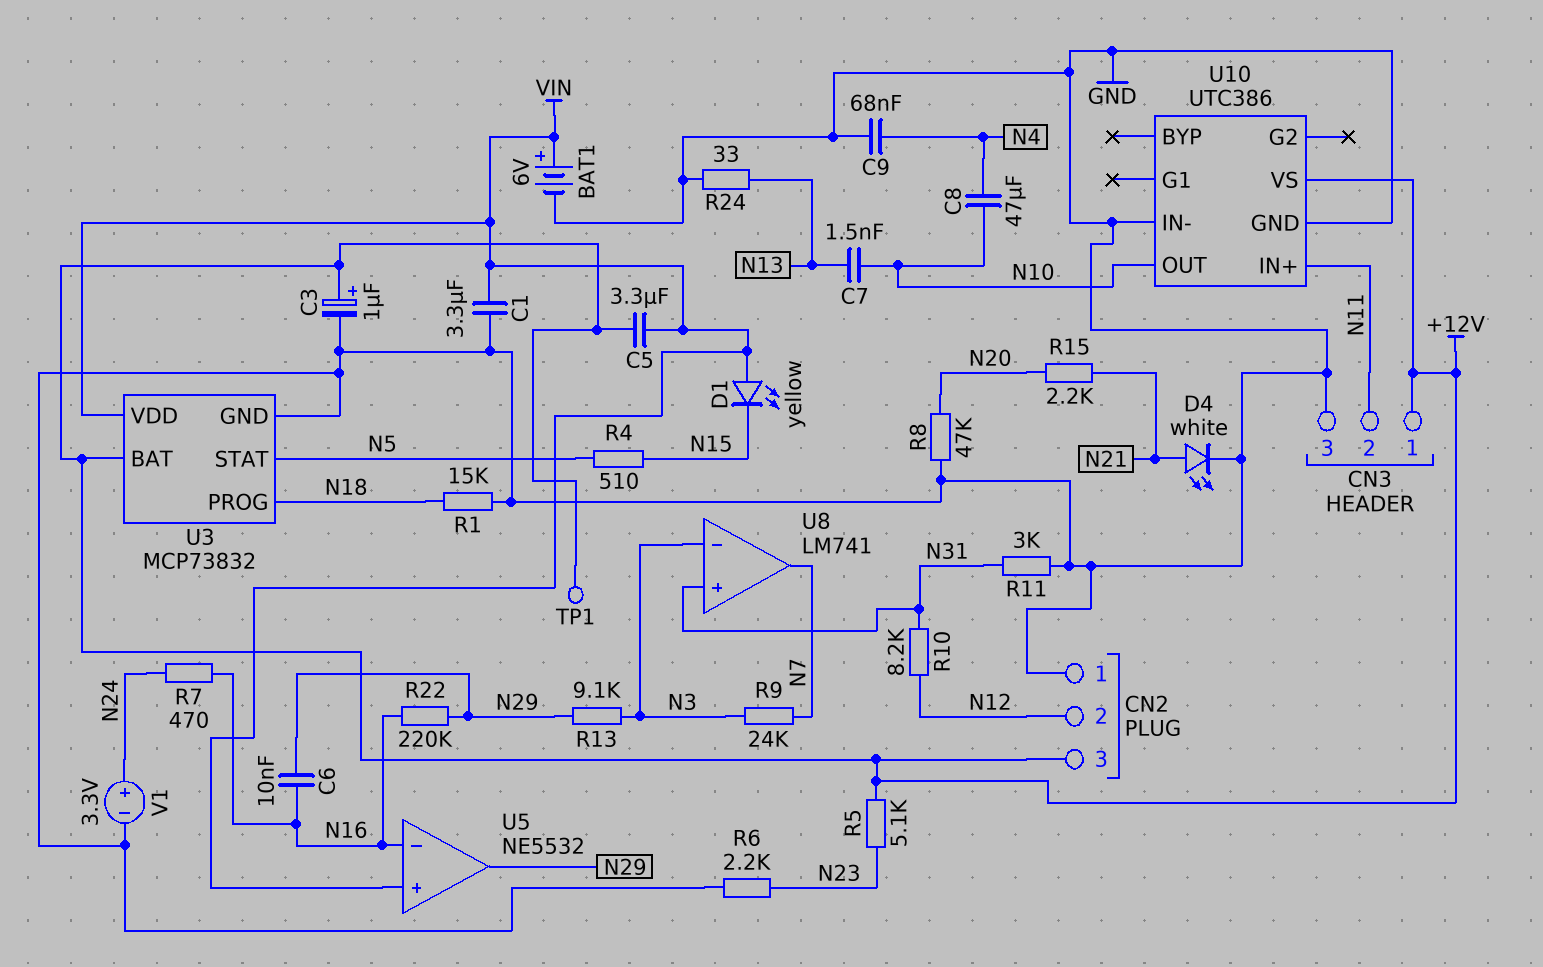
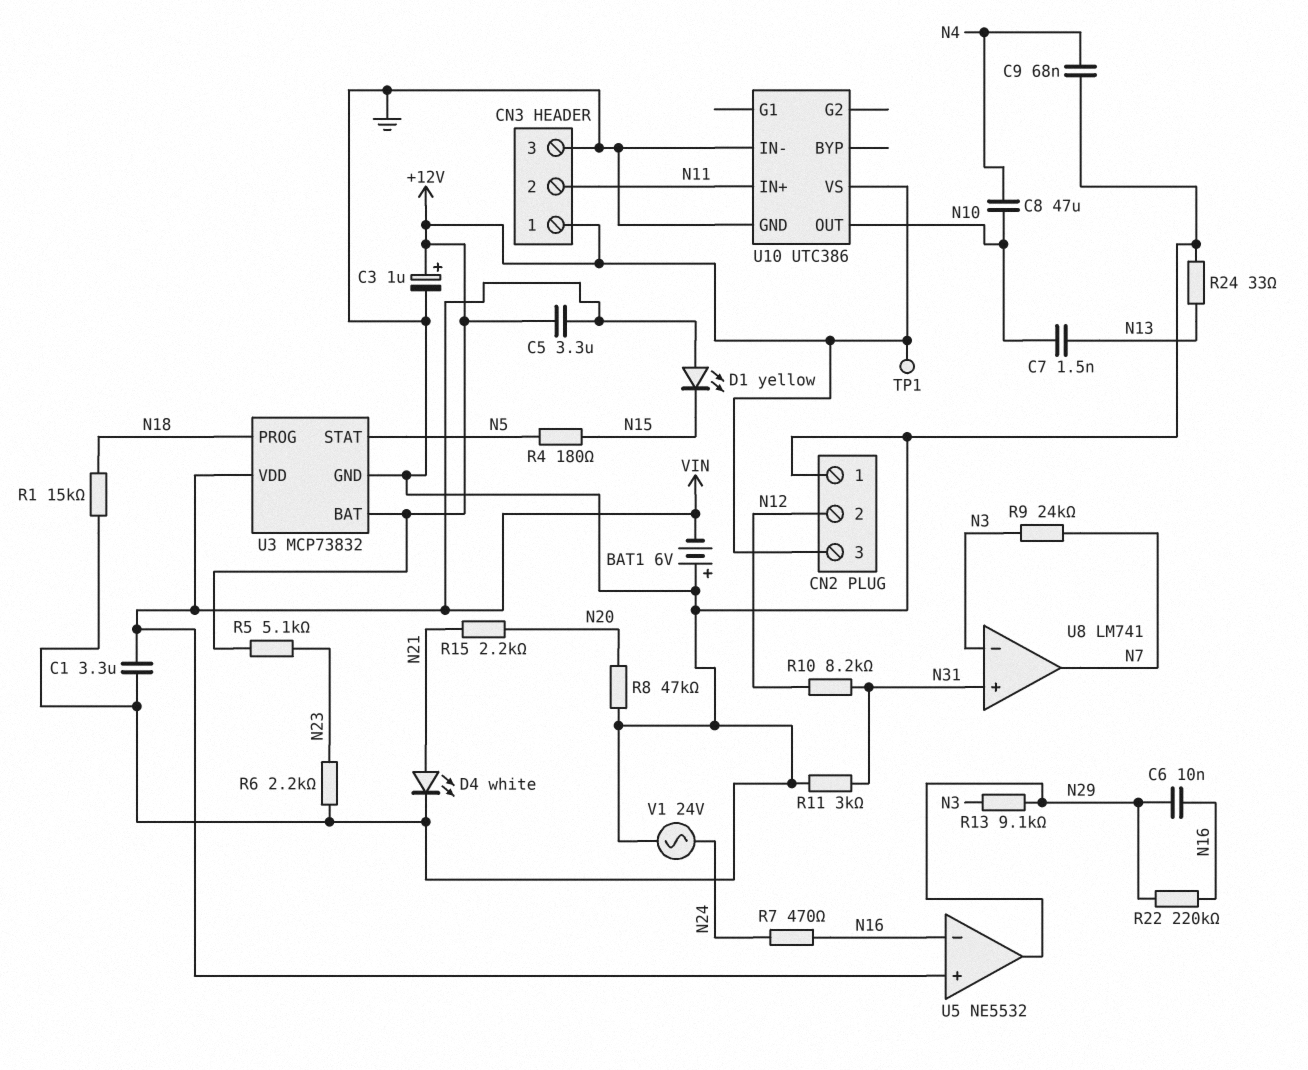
BAT1: 6V (plus VIN, minus GND) -> 6V (plus GND, minus VIN)
R4: 510 (N5, N15) -> 180 (N5, N15)
V1: 3.3V (plus N24, minus GND) -> AC 24V (GND, N24)

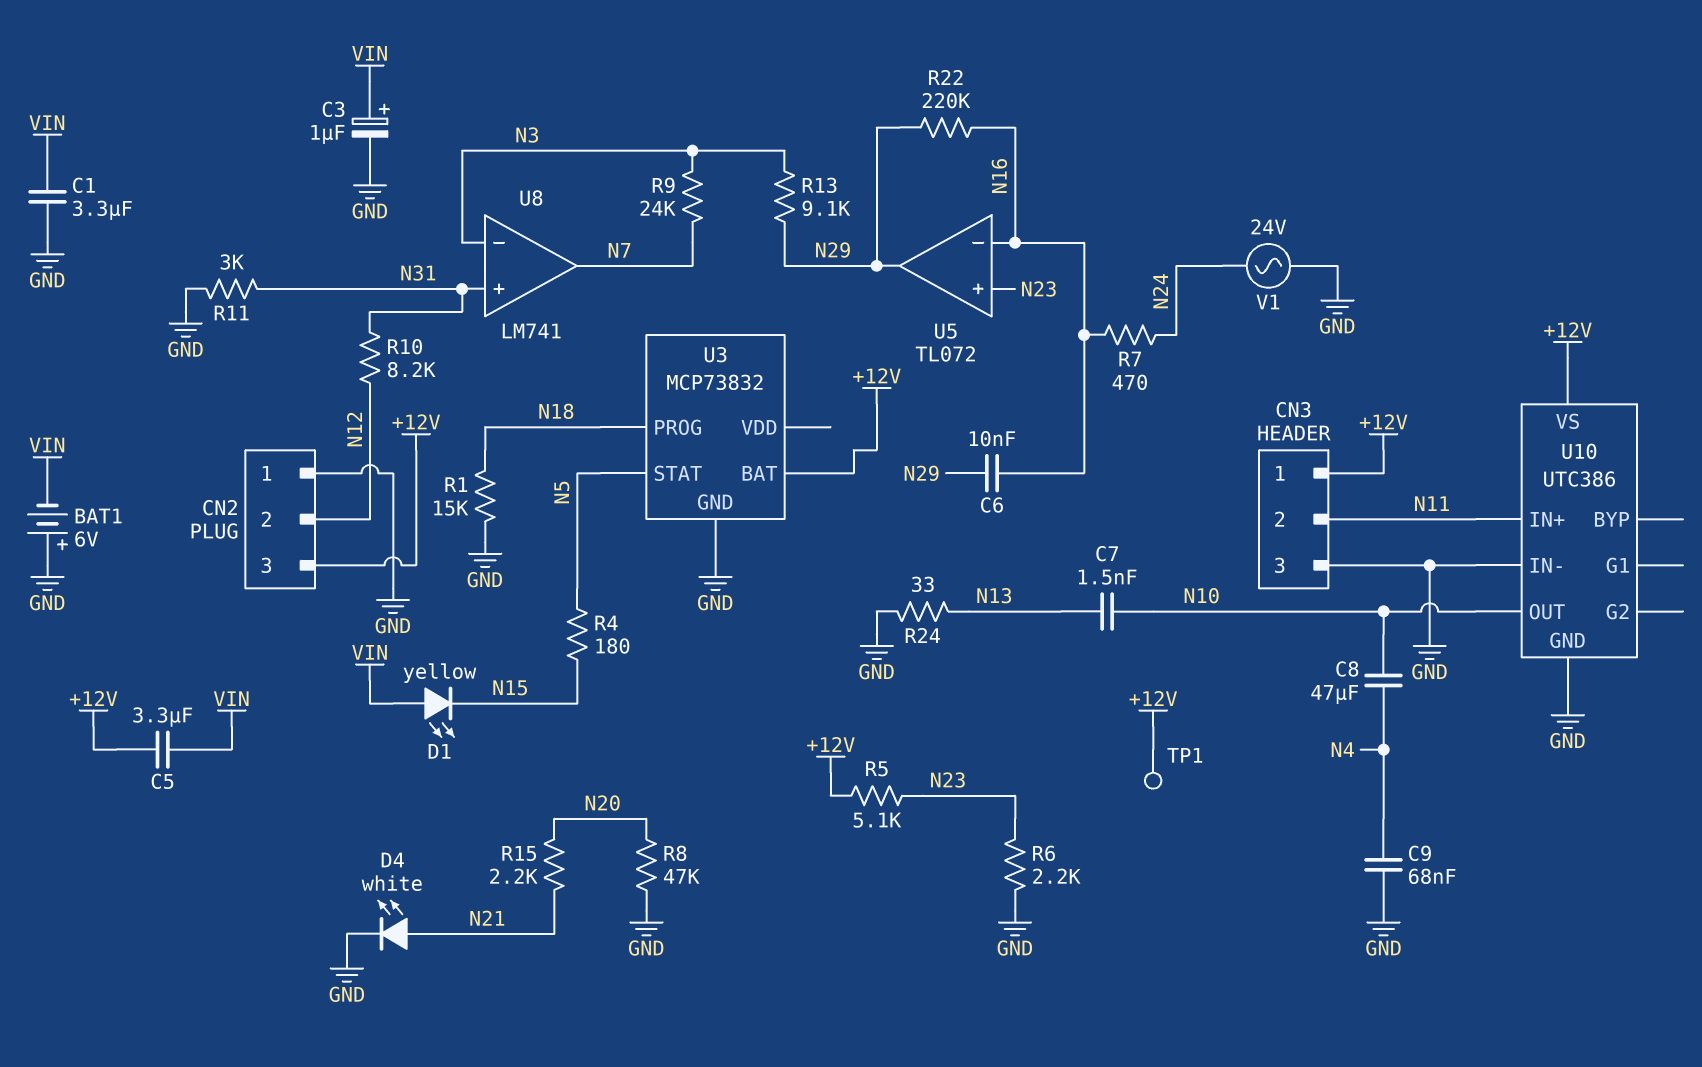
C3: 1uF (plus +12V, minus GND) -> 1uF (plus VIN, minus GND)
U3 pin VDD: VIN -> none
U5: NE5532 -> TL072
U5 pin in+: VIN -> N23

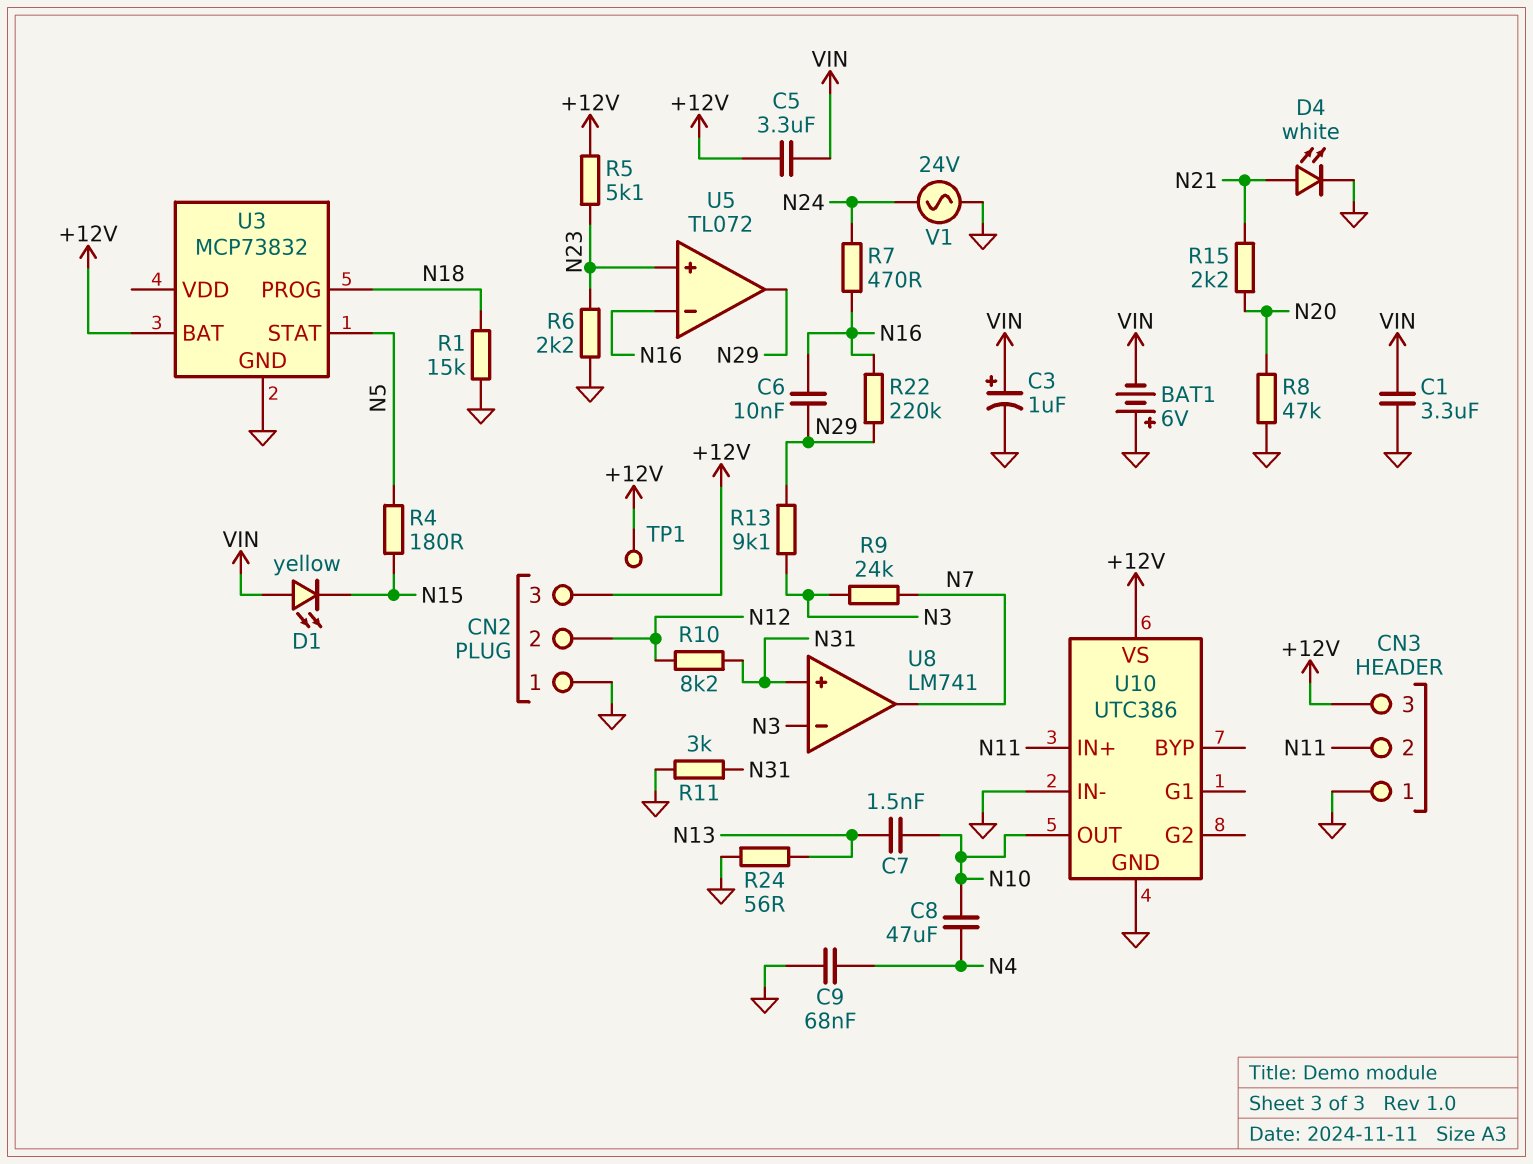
CN3 pin 1: +12V -> GND
CN3 pin 3: GND -> +12V
R24: 33 (GND, N13) -> 56 (GND, N13)

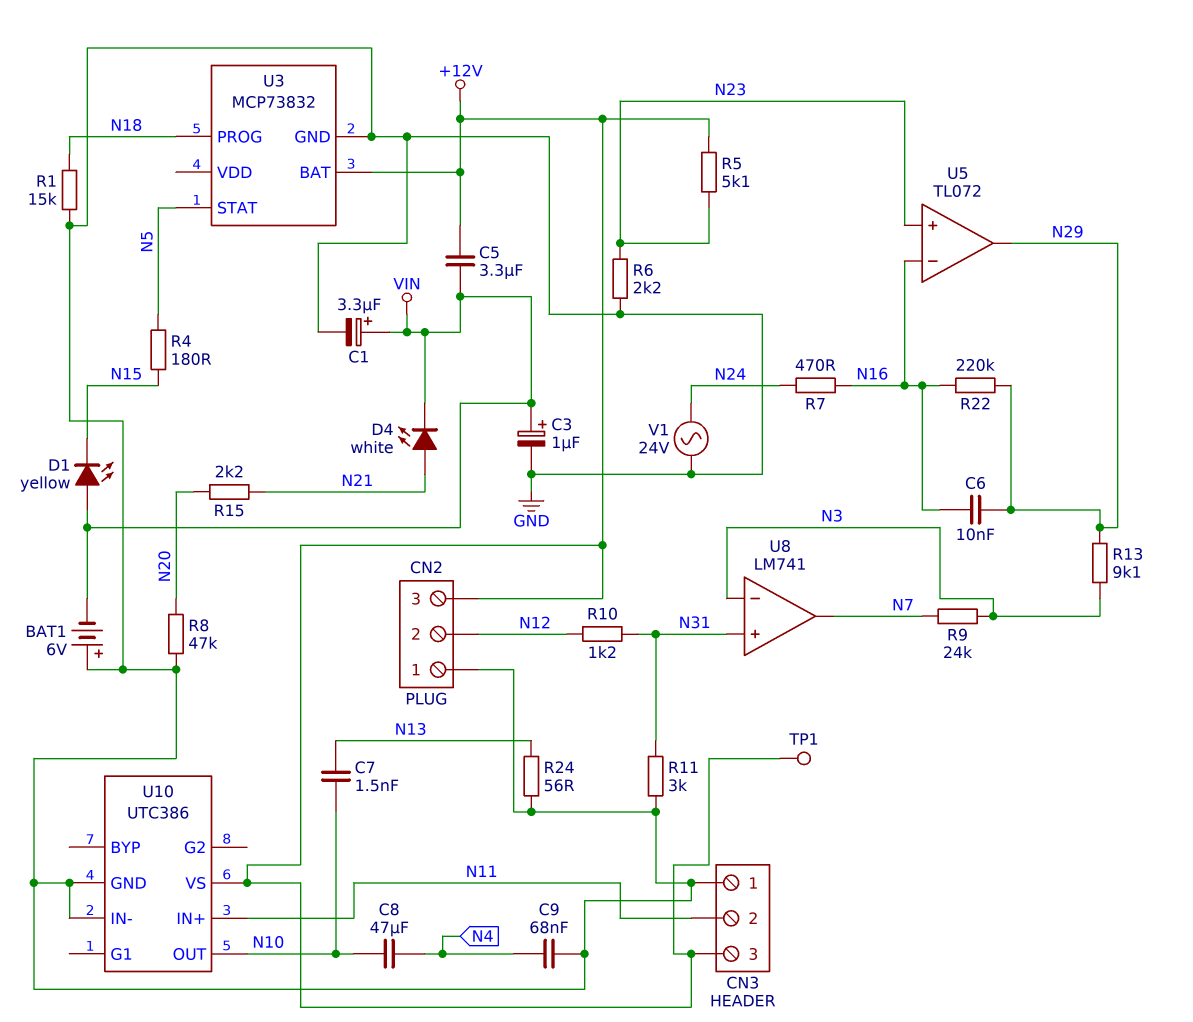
C1: 3.3uF (GND, VIN) -> 3.3uF (plus VIN, minus GND)
D4: LED white (A N21, K GND) -> LED white (A N21, K VIN)
R10: 8.2k (N12, N31) -> 1.2k (N12, N31)

